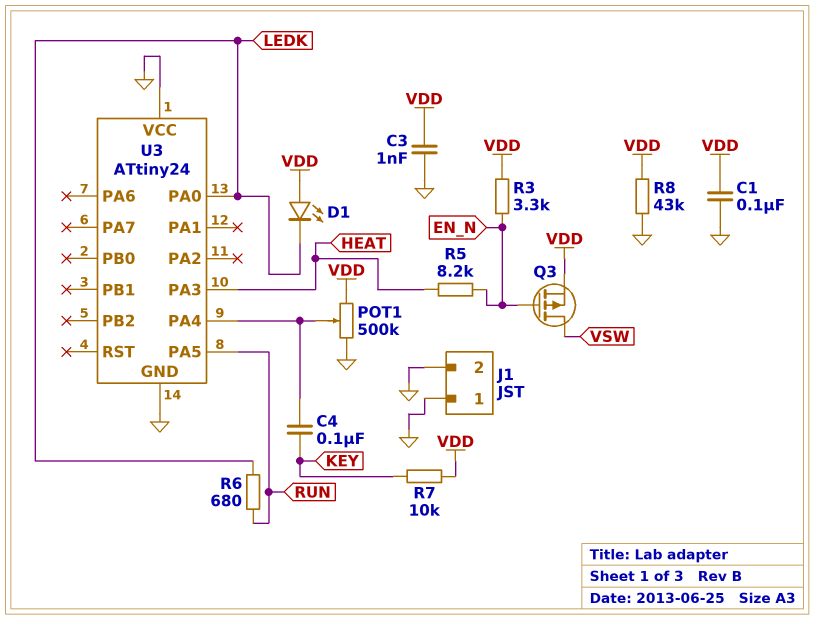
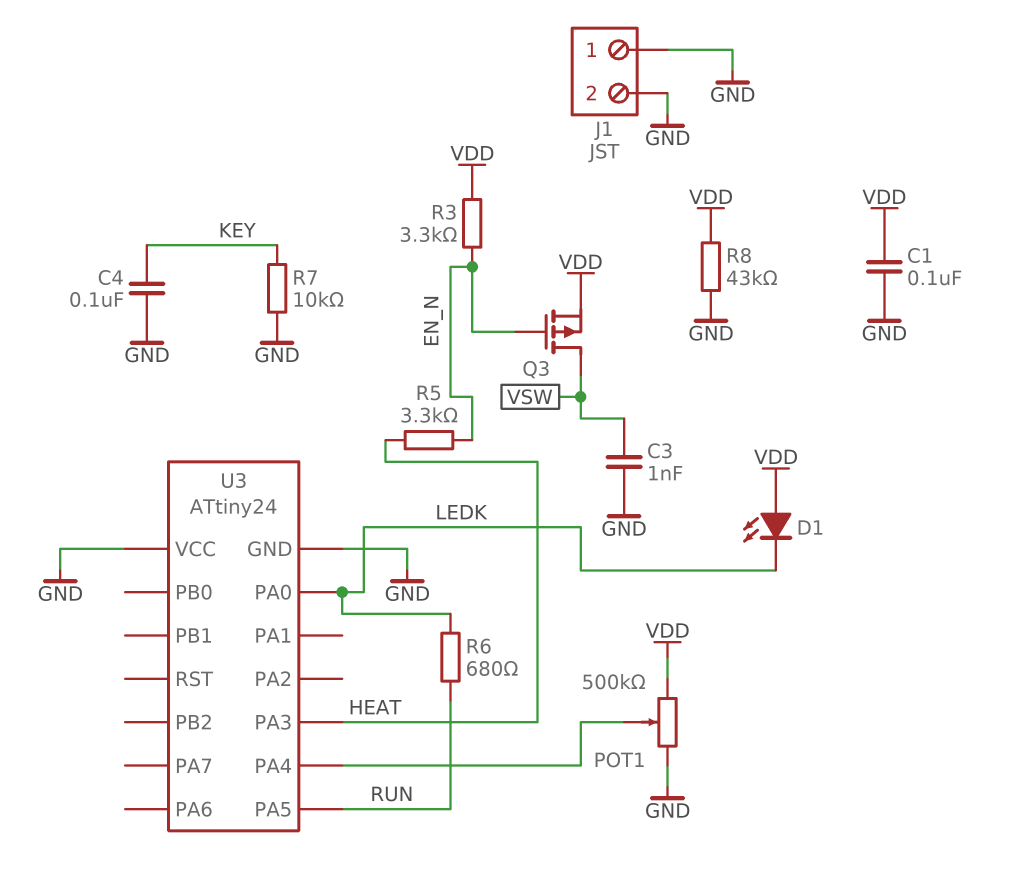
C3: 1nF (GND, VDD) -> 1nF (GND, VSW)
C4: 100nF (KEY, U3/PA4) -> 100nF (GND, KEY)
R5: 8.2k (EN_N, HEAT) -> 3.3k (EN_N, HEAT)
R7: 10k (KEY, VDD) -> 10k (GND, KEY)

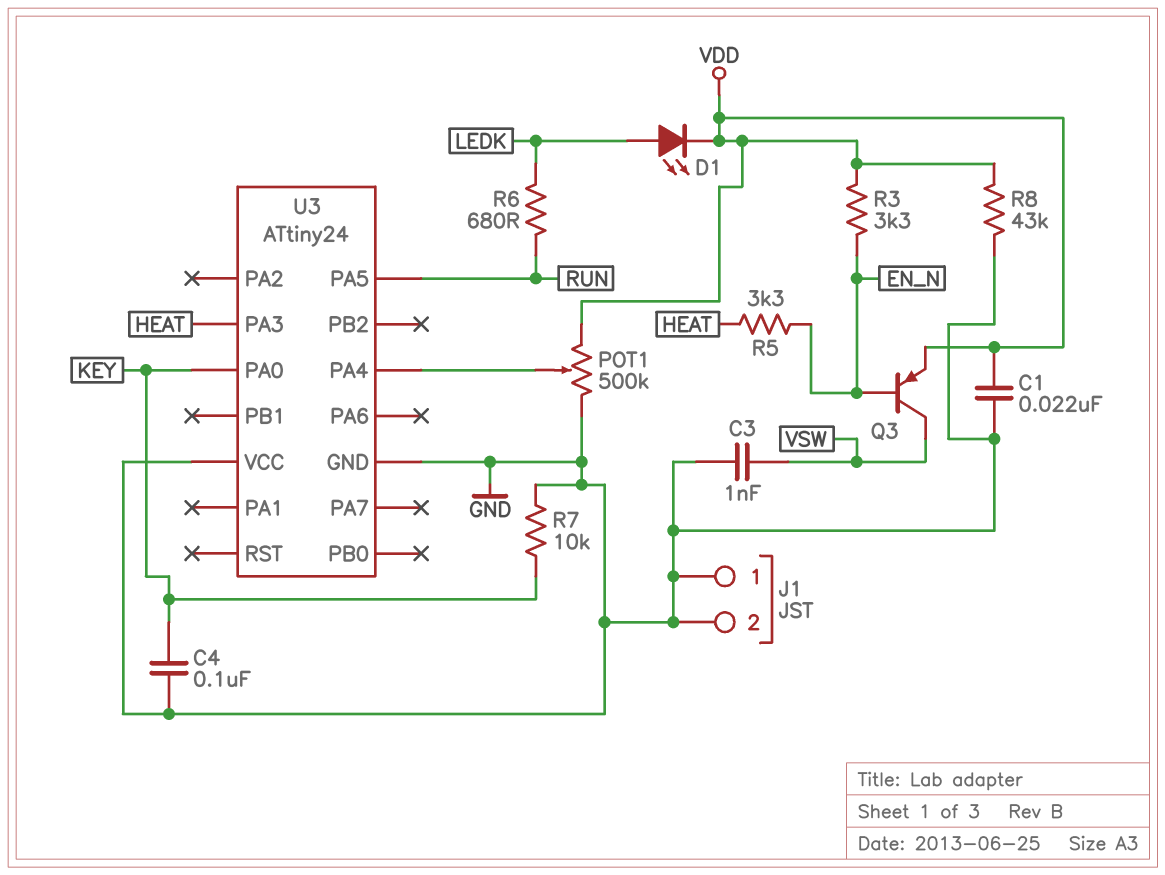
C1: 100nF (GND, VDD) -> 22nF (GND, VDD)
D1: LED (A VDD, K LEDK) -> LED (A LEDK, K VDD)
Q3: PMOS (G EN_N, D VSW, S VDD) -> PNP (B EN_N, C VSW, E VDD)
U3 pin PA0: LEDK -> KEY

